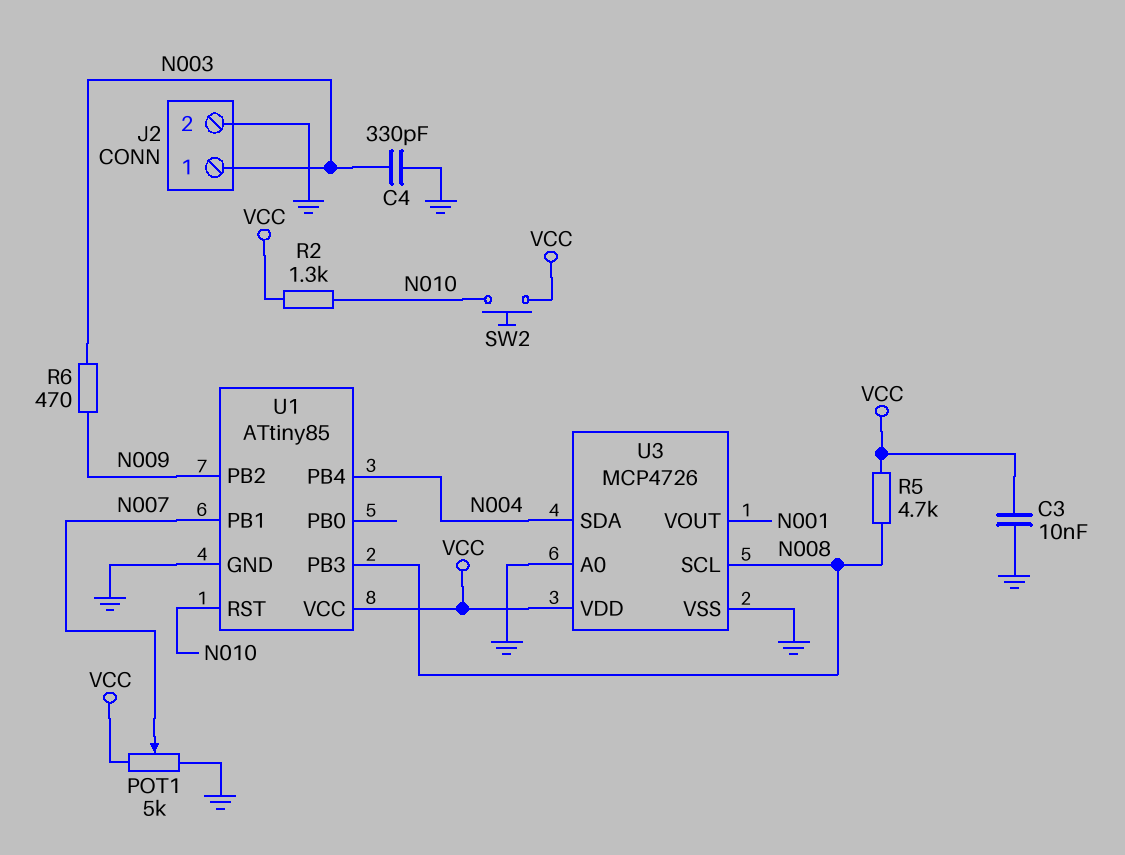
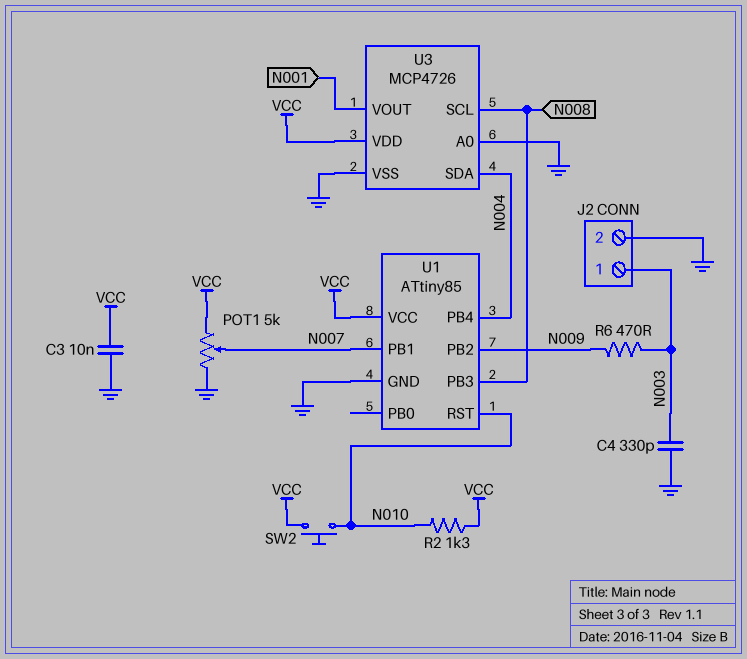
R5: 4.7k (N008, VCC) -> none

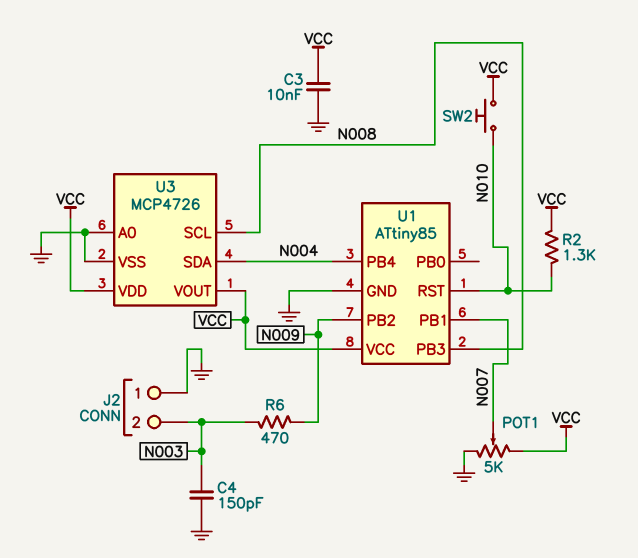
C4: 330pF (GND, N003) -> 150pF (GND, N003)
J2 pin 1: N003 -> GND
J2 pin 2: GND -> N003
U3 pin VOUT: N001 -> VCC

